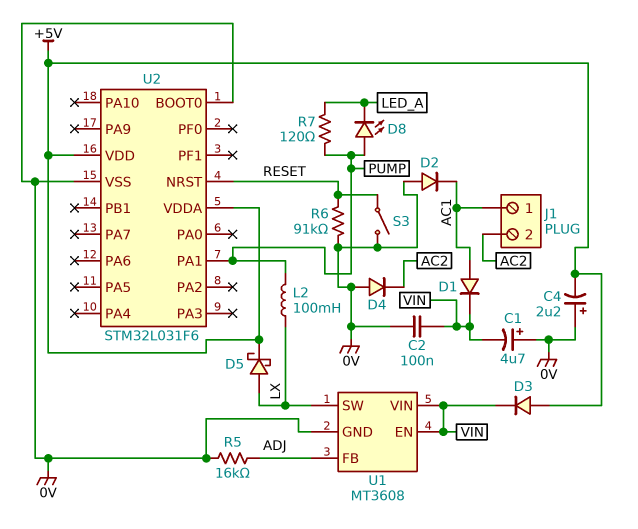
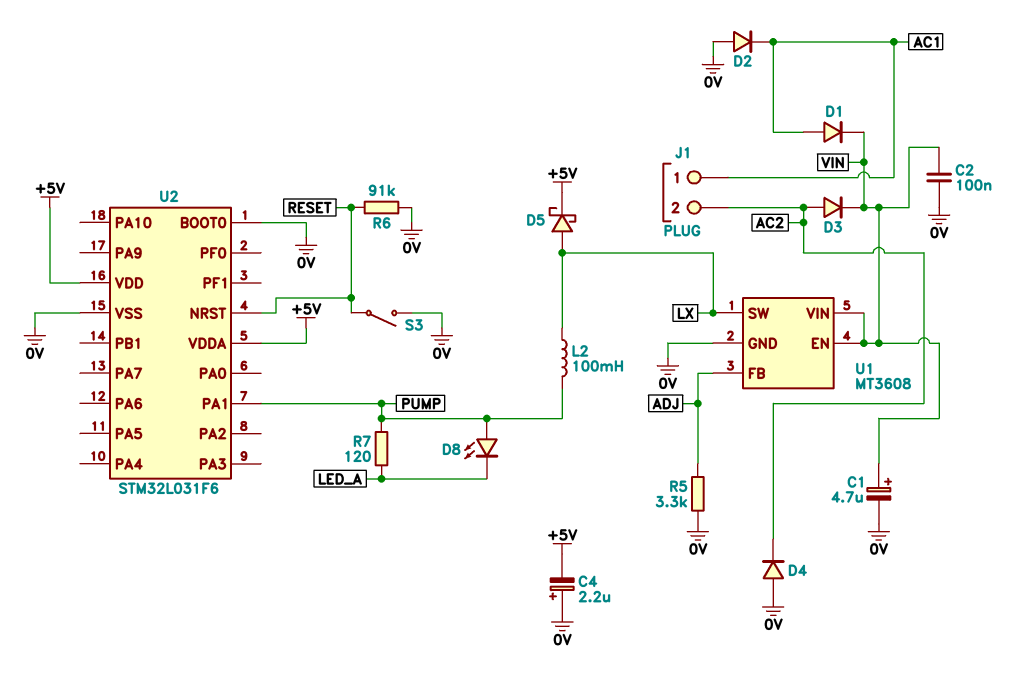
C1: 4.7uF (plus 0V, minus VIN) -> 4.7uF (plus VIN, minus 0V)
D3: diode (A +5V, K VIN) -> diode (A AC2, K VIN)
R5: 16k (0V, ADJ) -> 3.3k (0V, ADJ)

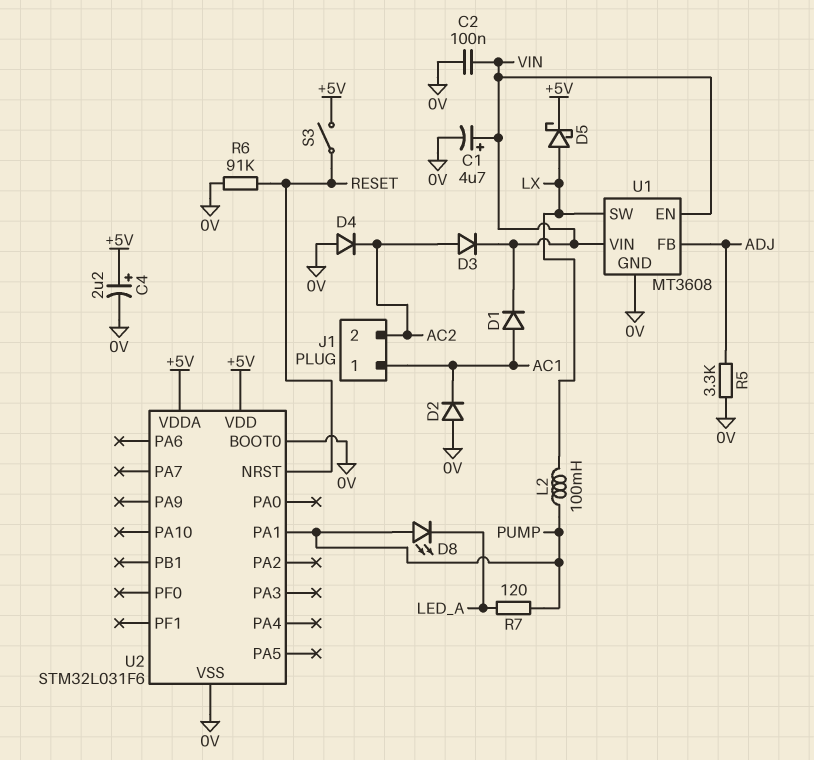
C4: 2.2uF (plus 0V, minus +5V) -> 2.2uF (plus +5V, minus 0V)
S3: switch (0V, RESET) -> switch (+5V, RESET)

